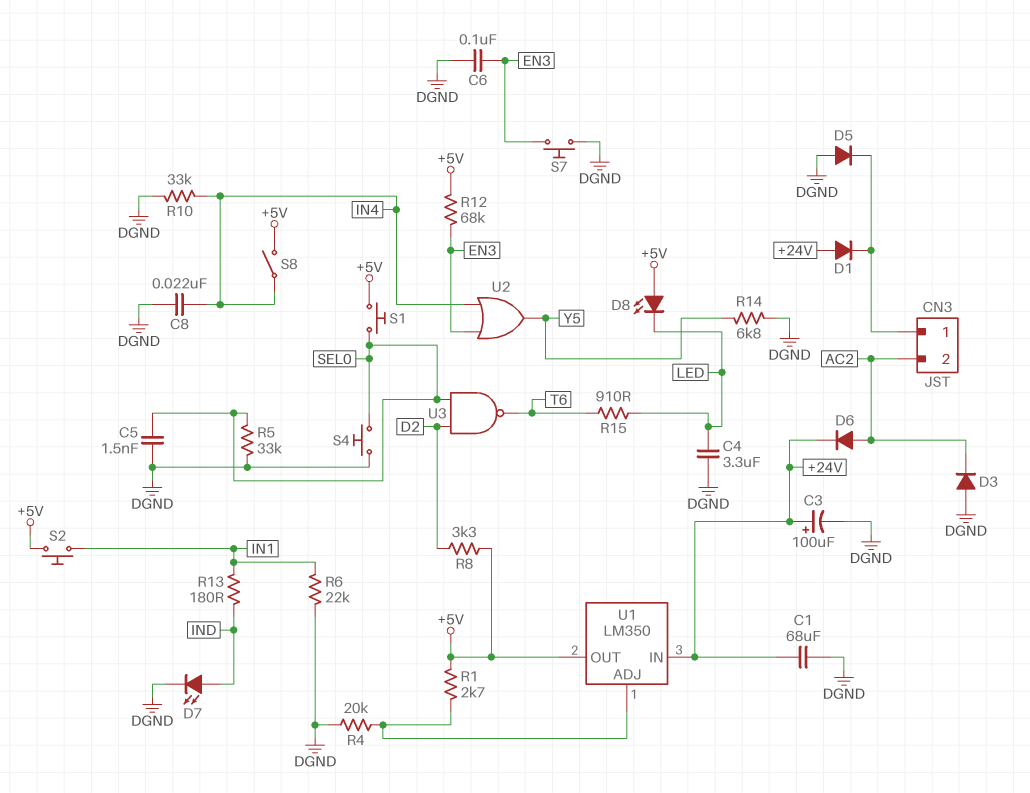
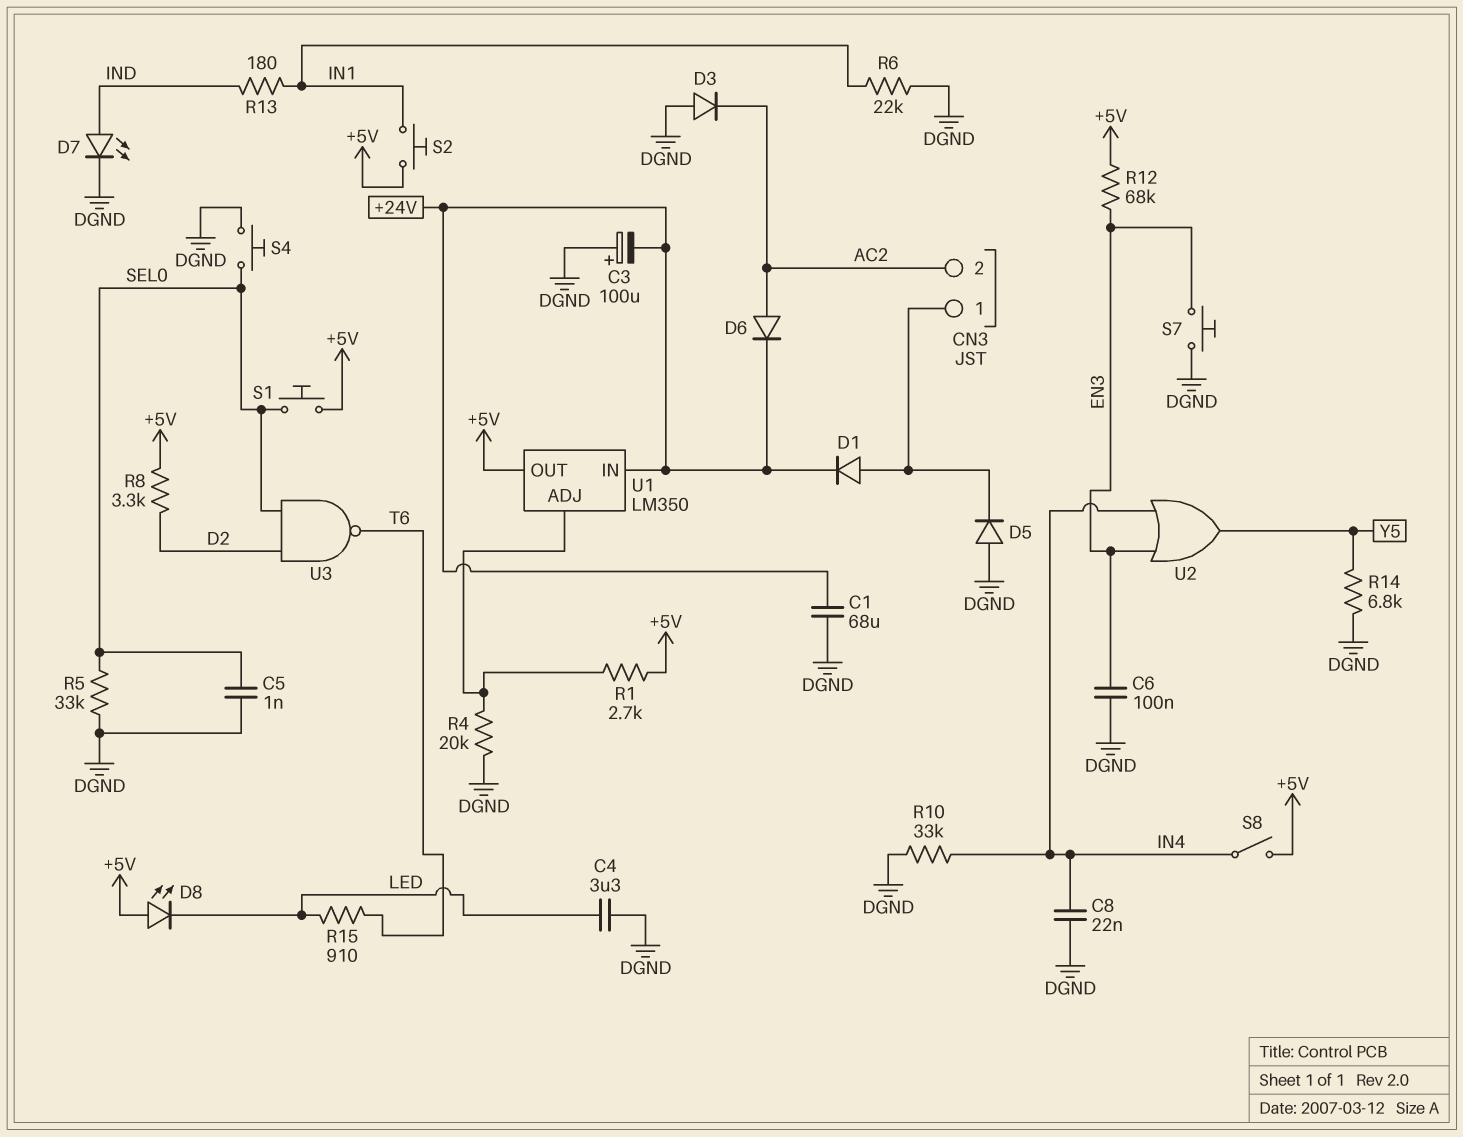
C3: 100uF (plus +24V, minus DGND) -> 100uF (plus DGND, minus +24V)
C5: 1.5nF (DGND, SEL0) -> 1nF (DGND, SEL0)
D1: diode (A +24V, K CN3/1) -> diode (A CN3/1, K +24V)

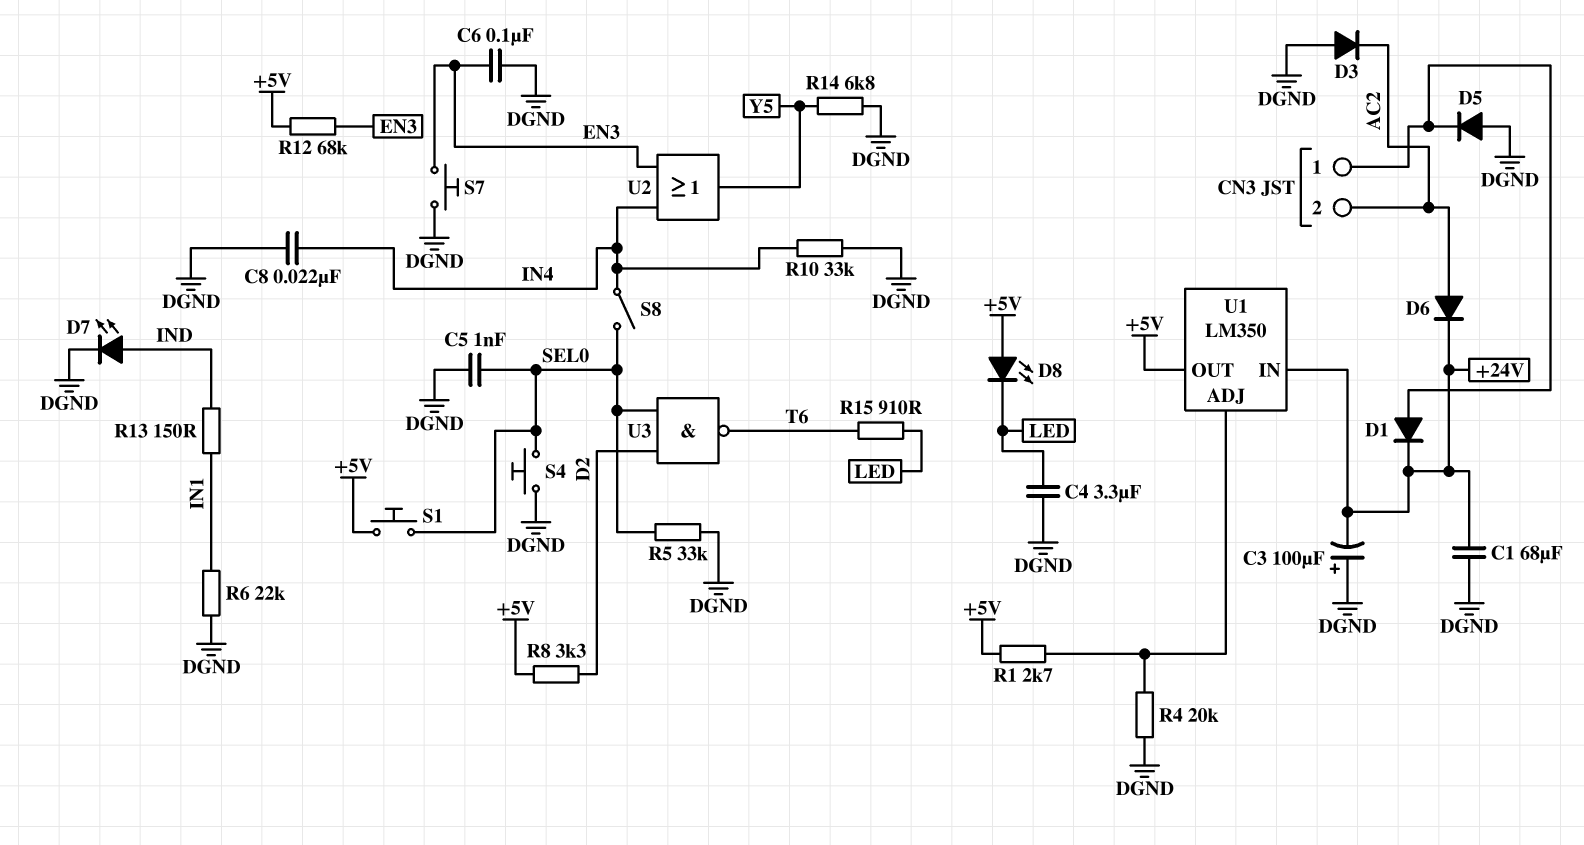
R13: 180 (IN1, IND) -> 150 (IN1, IND)
S2: button (+5V, IN1) -> none
S8: switch (+5V, IN4) -> switch (IN4, SEL0)

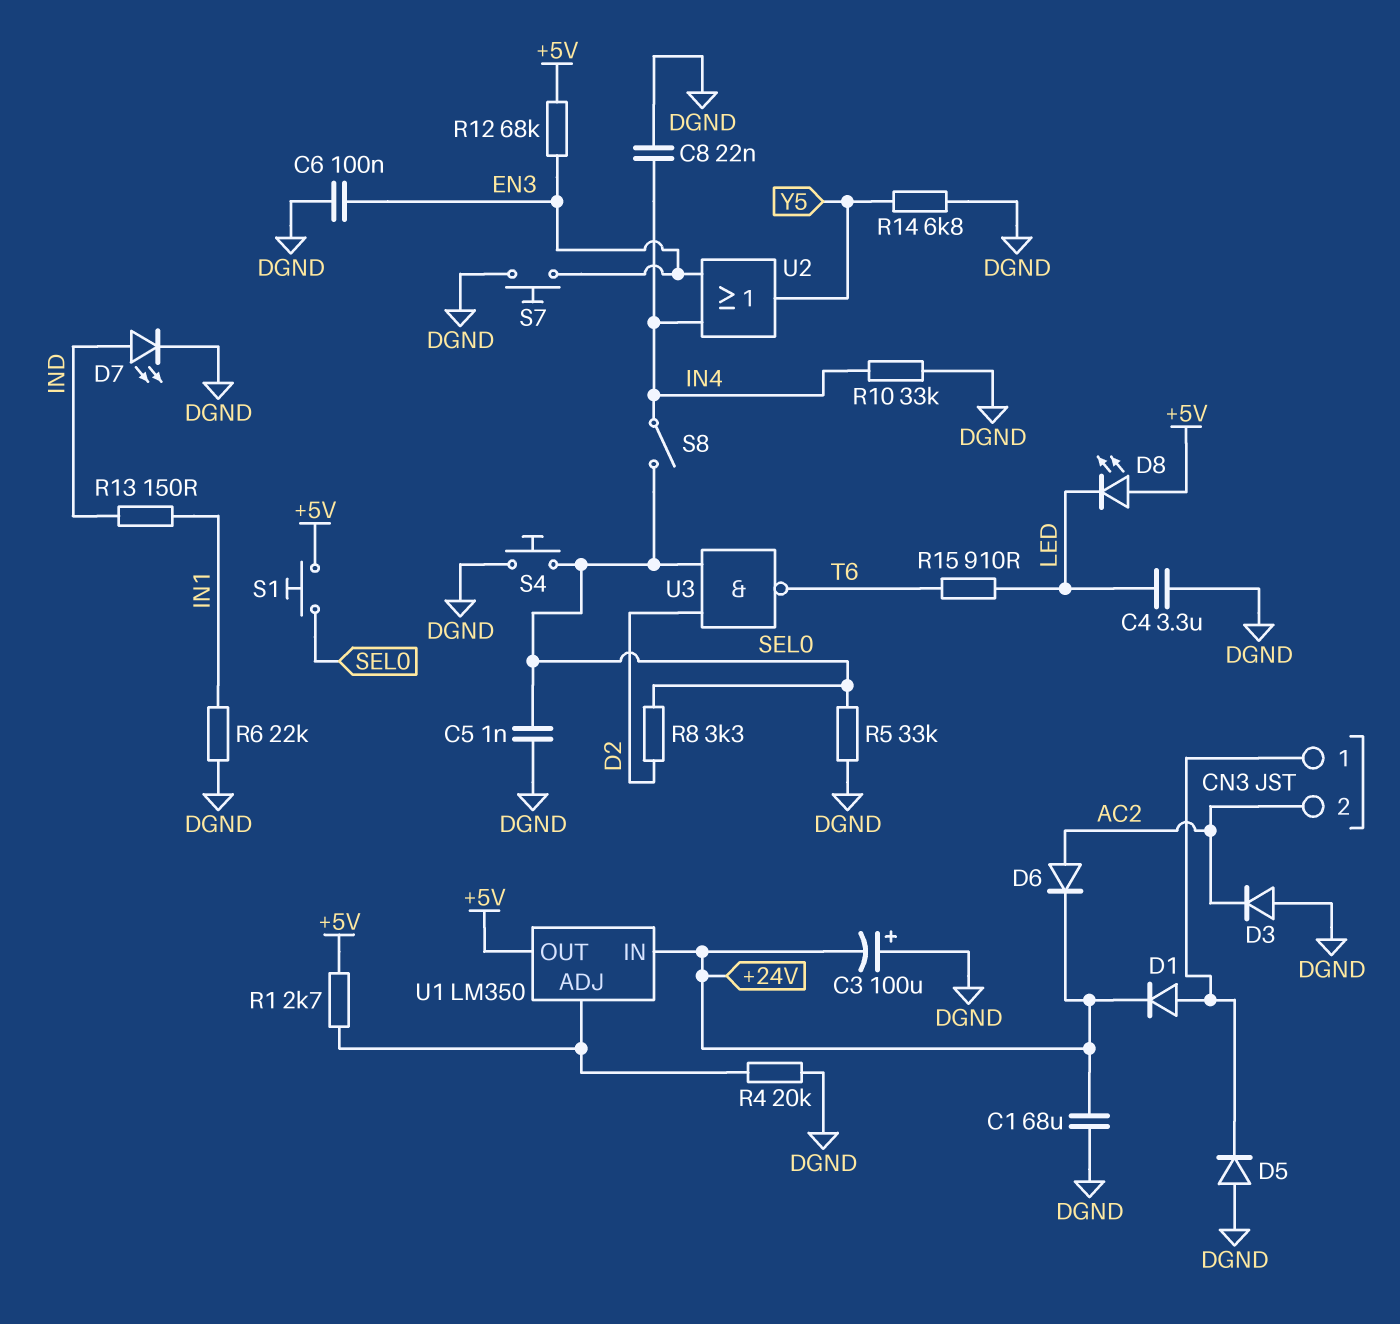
R8: 3.3k (+5V, D2) -> 3.3k (D2, SEL0)

